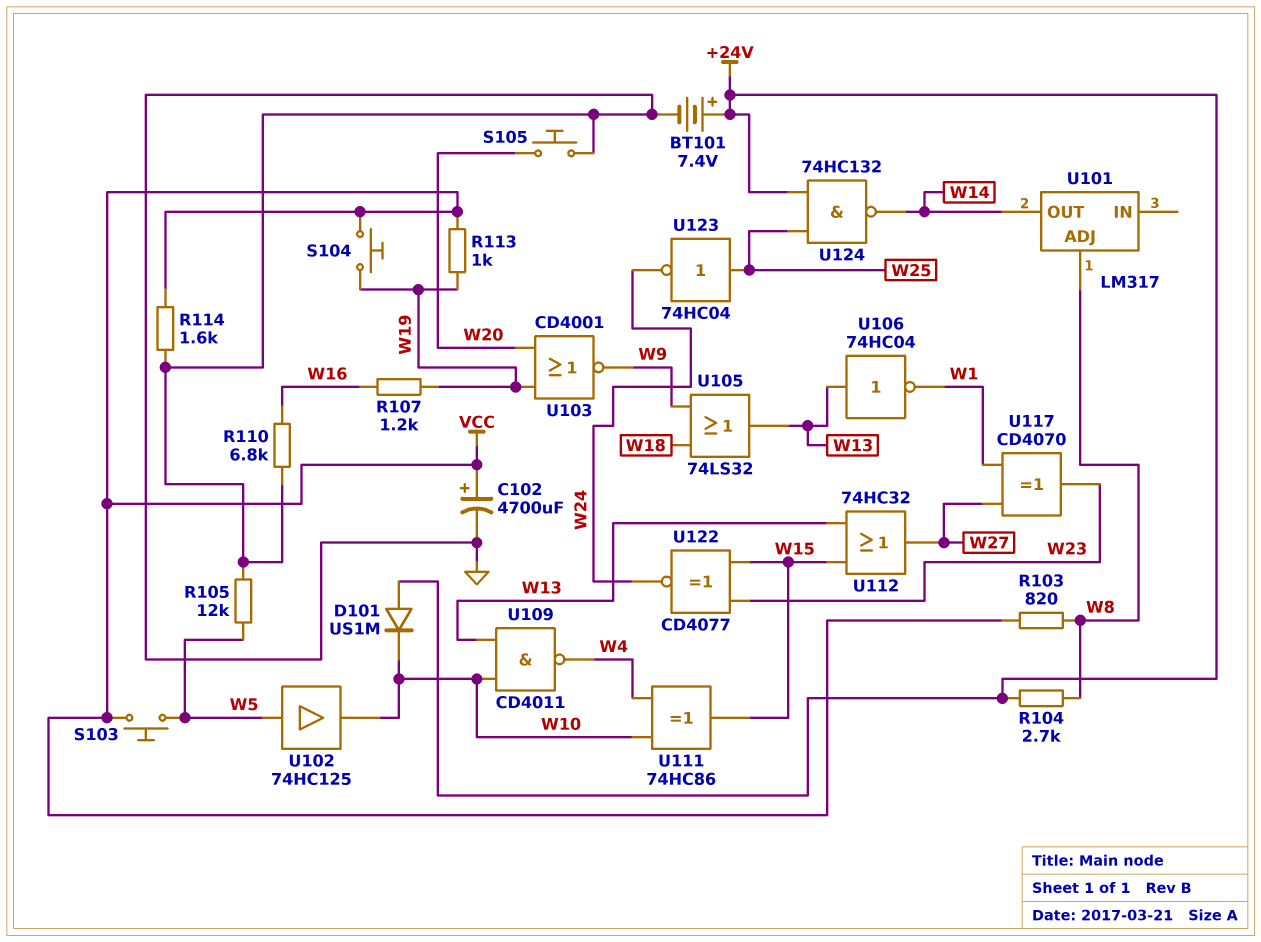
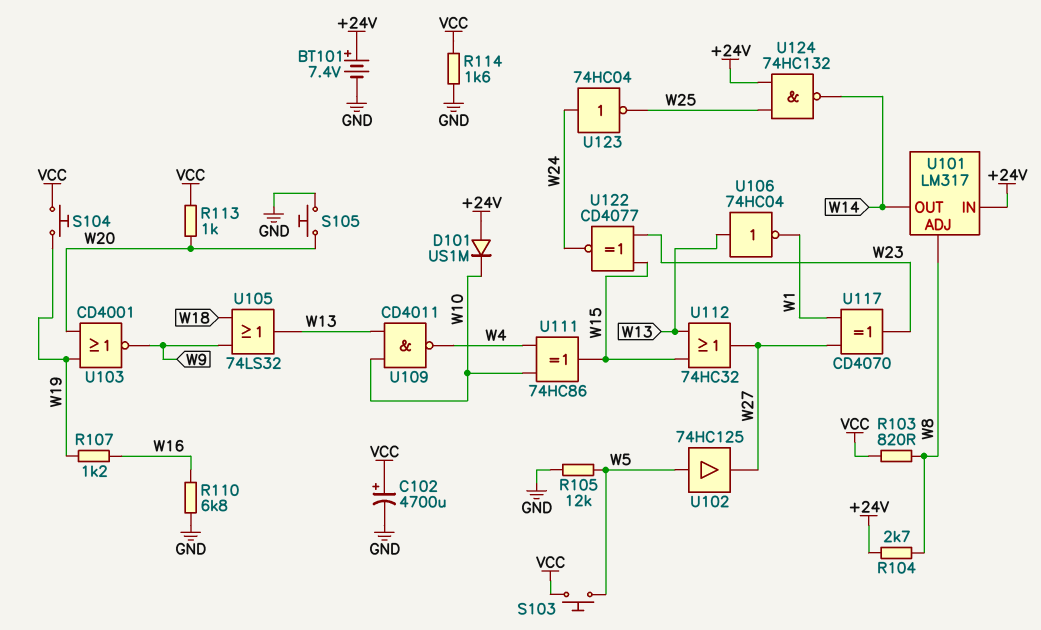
R113: 1k (VCC, W19) -> 1k (VCC, W20)
U101 pin IN: none -> +24V
U102: buffer 74HC125 (in W5, out W10) -> buffer 74HC125 (in W5, out W27)
U123: NOT 74HC04 (in W25, out W24) -> NOT 74HC04 (in W24, out W25)

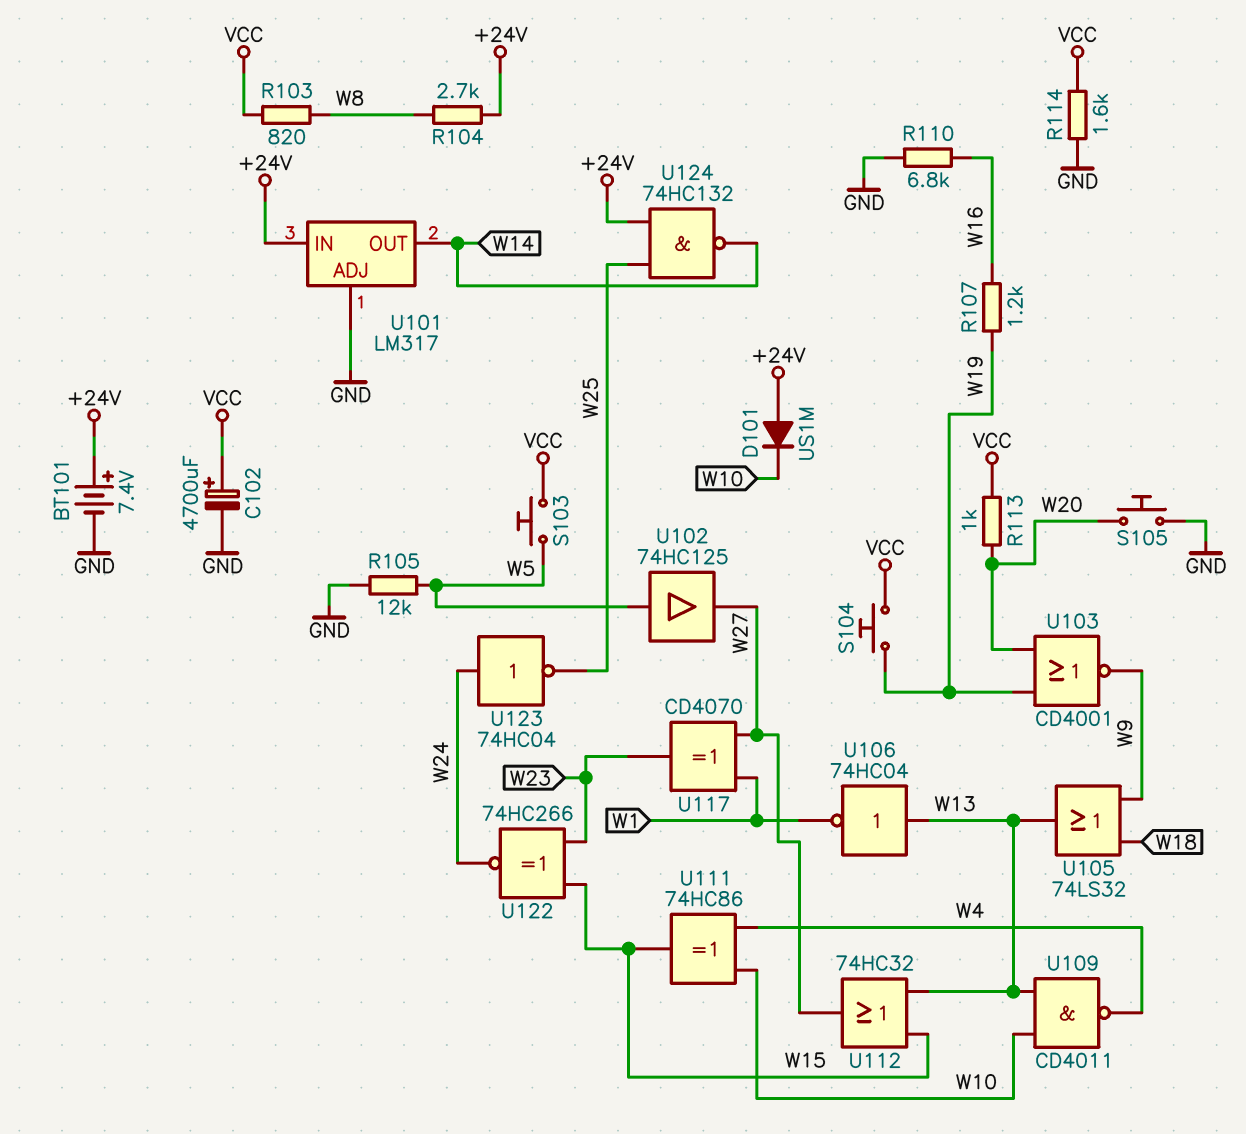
U101 pin ADJ: W8 -> GND
U122: XNOR CD4077 (in W15, in W23, out W24) -> XNOR 74HC266 (in W15, in W23, out W24)

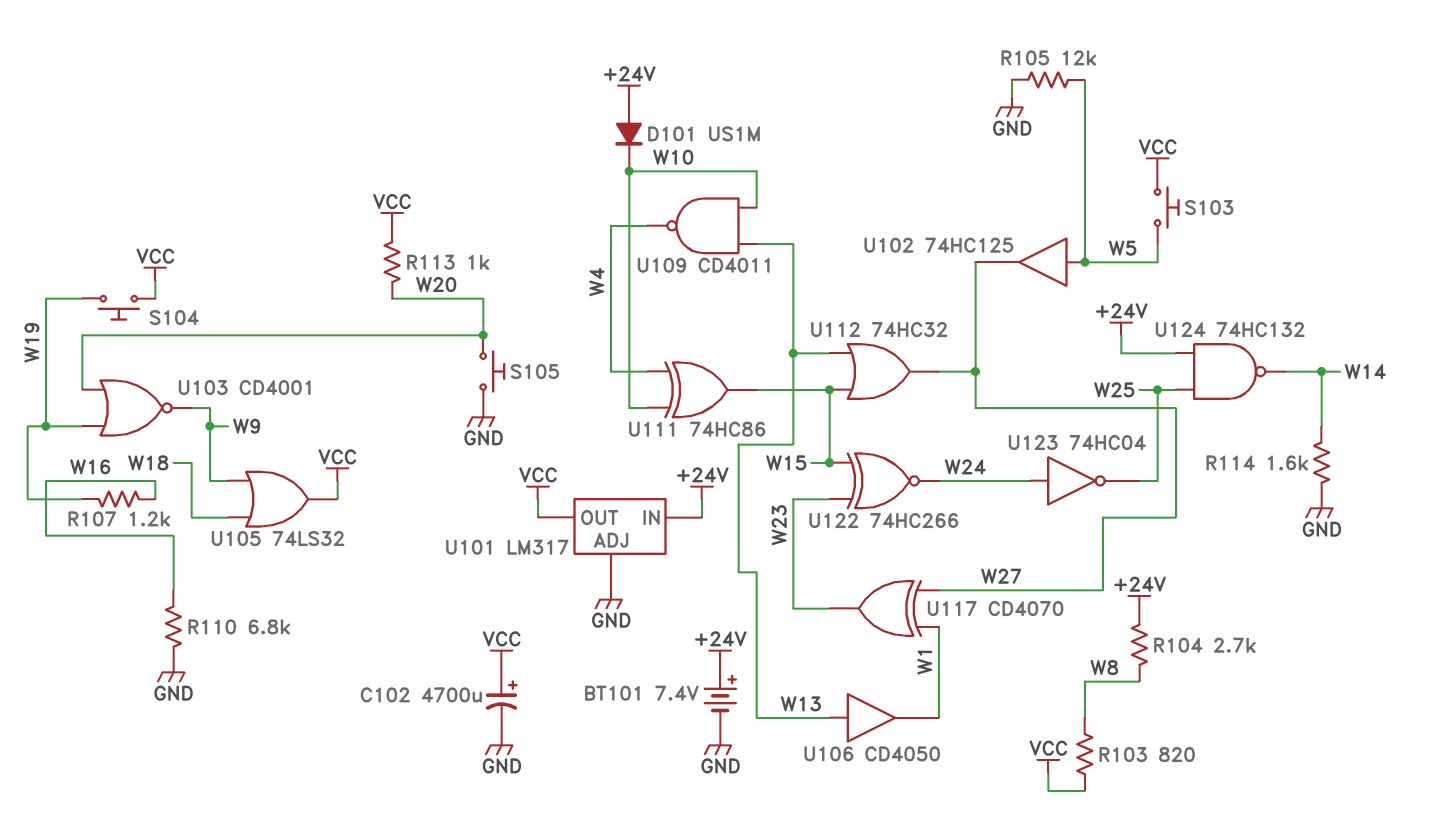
R114: 1.6k (GND, VCC) -> 1.6k (GND, W14)
U101 pin OUT: W14 -> VCC
U105: OR 74LS32 (in W9, in W18, out W13) -> OR 74LS32 (in W9, in W18, out VCC)
U106: NOT 74HC04 (in W13, out W1) -> buffer CD4050 (in W13, out W1)

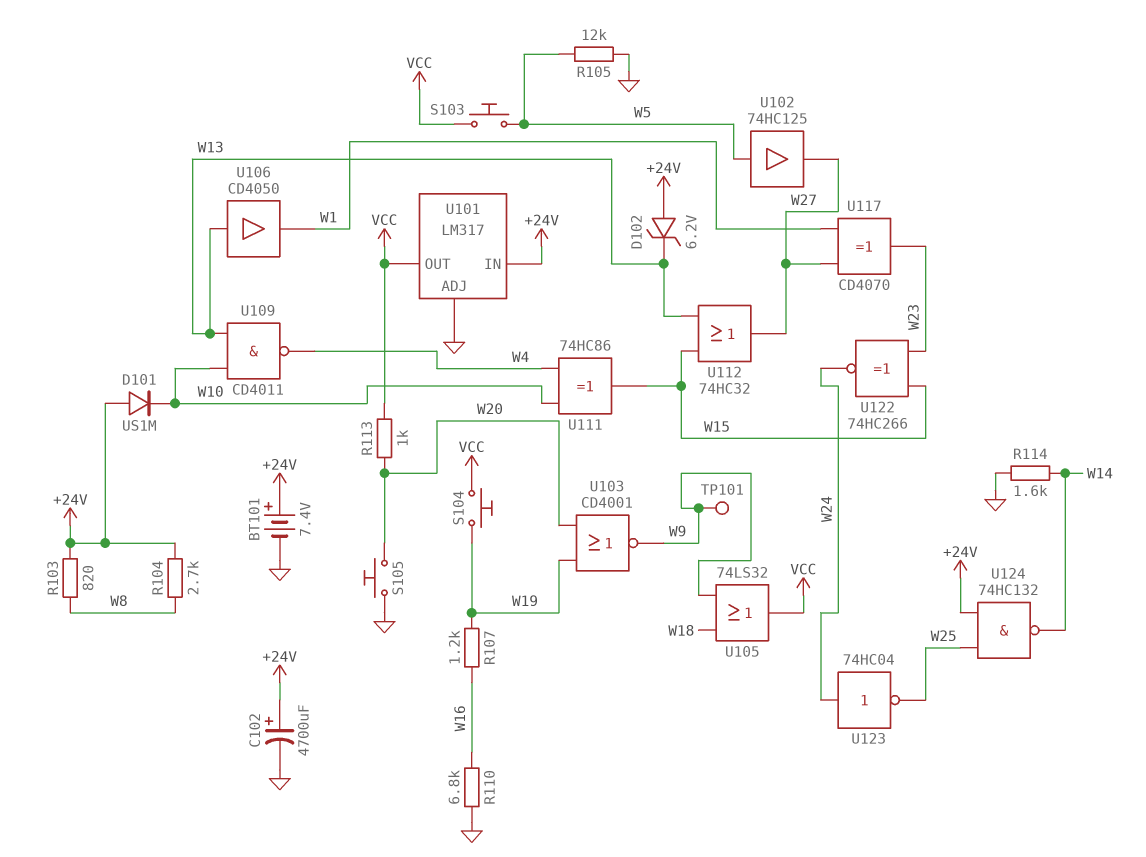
C102: 4700uF (plus VCC, minus GND) -> 4700uF (plus +24V, minus GND)
D102: none -> zener 6.2V (A +24V, K W13)
R103: 820 (VCC, W8) -> 820 (+24V, W8)
TP101: none -> test point (W9)

